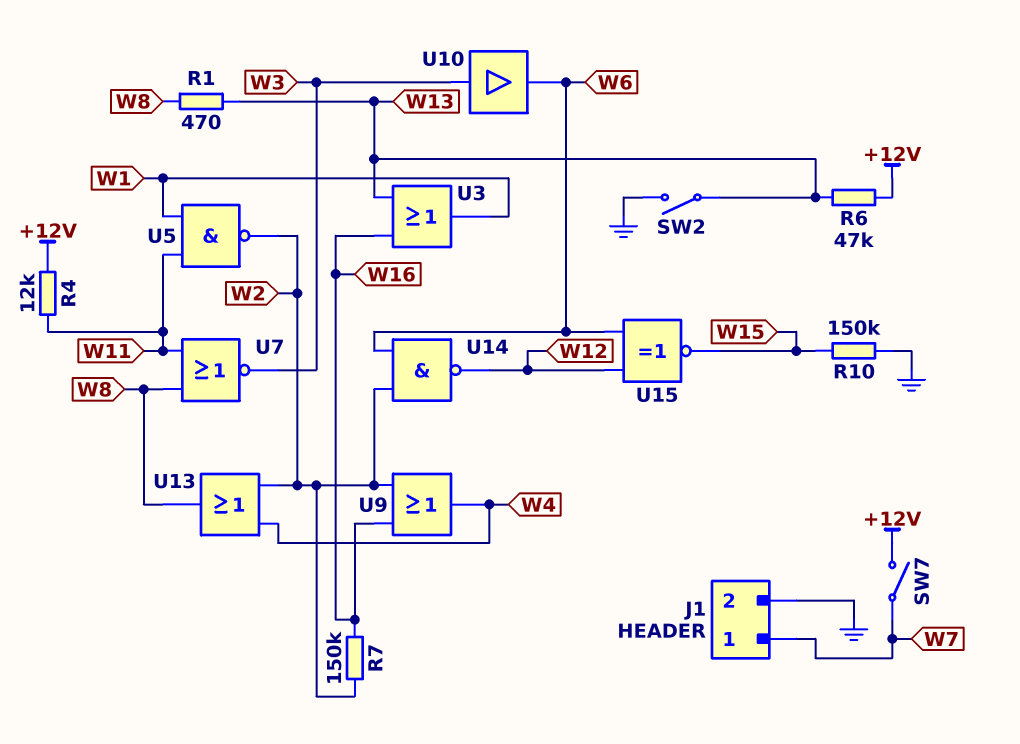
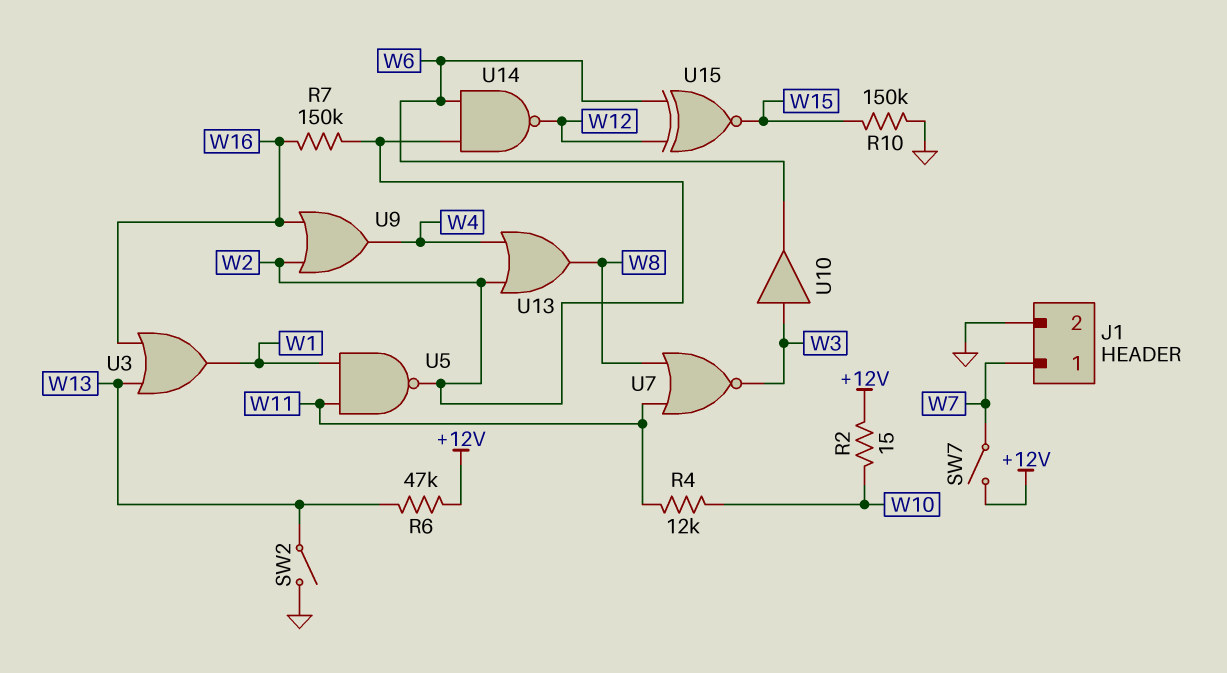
R1: 470 (W8, W13) -> none
R2: none -> 15 (+12V, W10)
R4: 12k (+12V, W11) -> 12k (W10, W11)

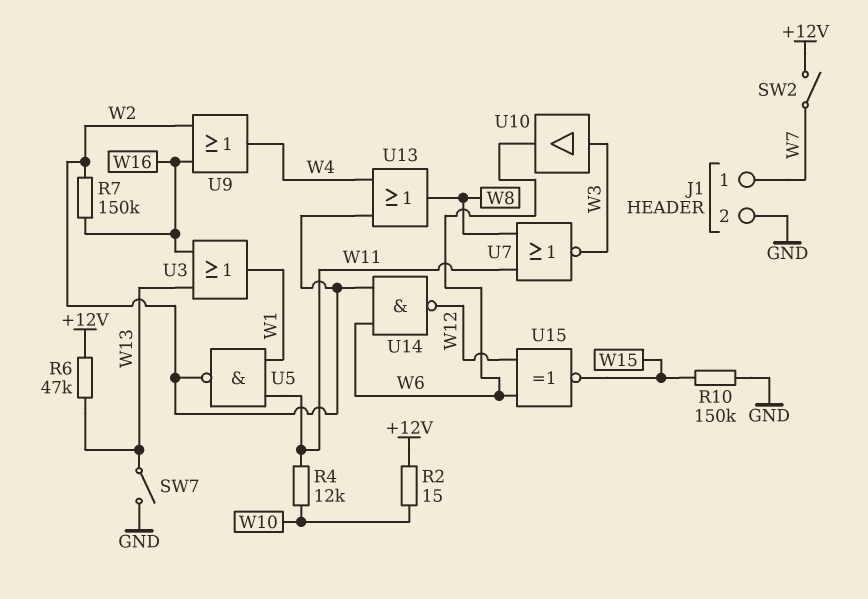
SW2: switch (GND, W13) -> switch (+12V, W7)
SW7: switch (+12V, W7) -> switch (GND, W13)

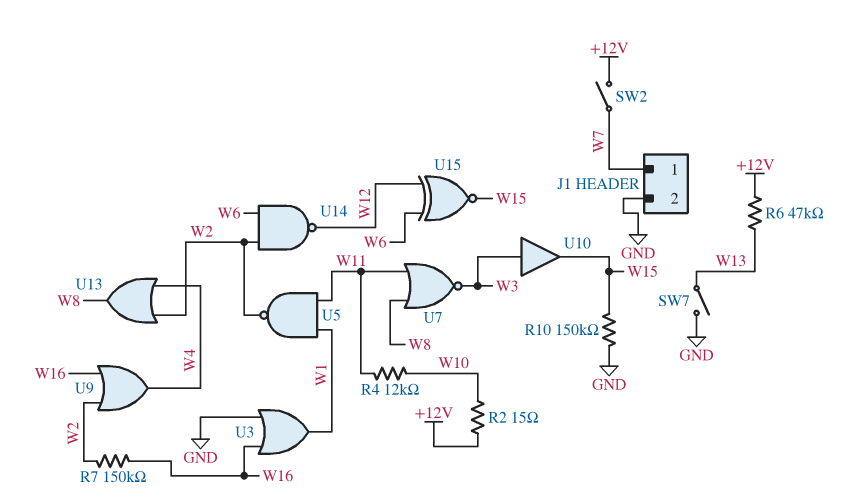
U3: OR (in W13, in W16, out W1) -> OR (in GND, in W16, out W1)
U10: buffer (in W3, out W6) -> buffer (in W3, out W15)

